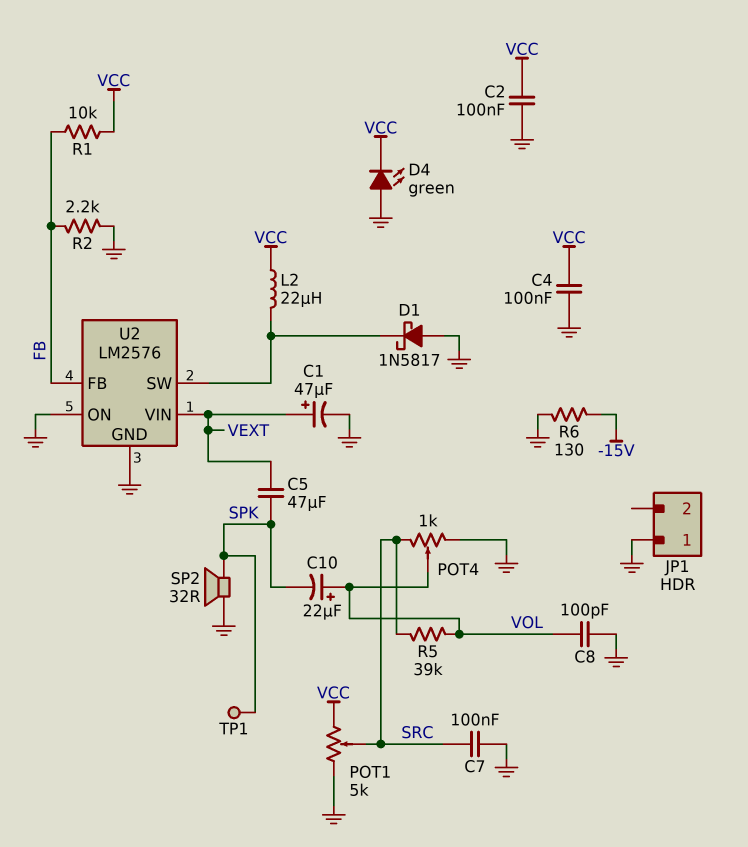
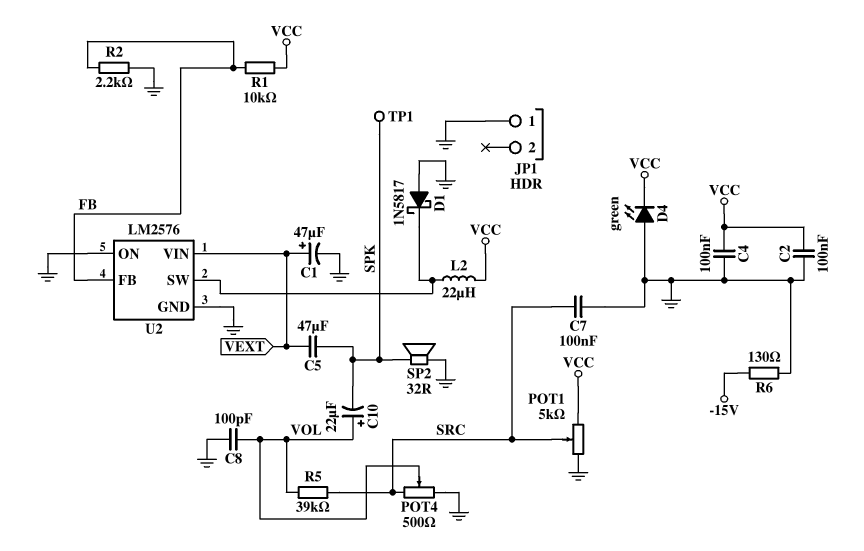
POT4: 1k (GND, SRC, wiper VOL) -> 500 (GND, SRC, wiper VOL)

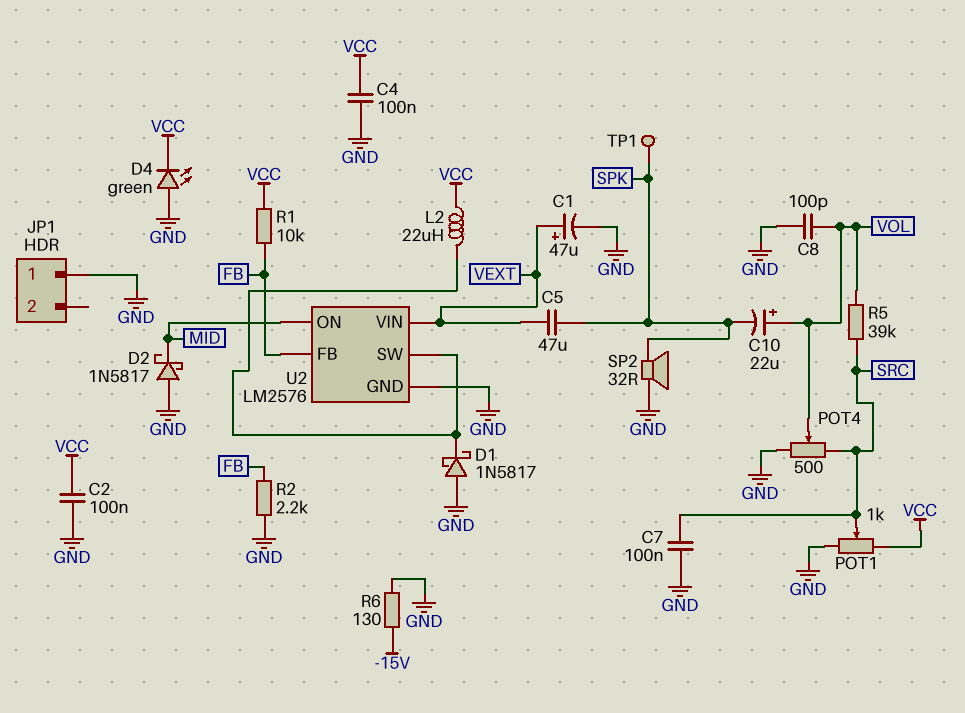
D2: none -> schottky 1N5817 (A GND, K MID)
POT1: 5k (GND, VCC, wiper SRC) -> 1k (GND, VCC, wiper SRC)
U2 pin ON: GND -> MID

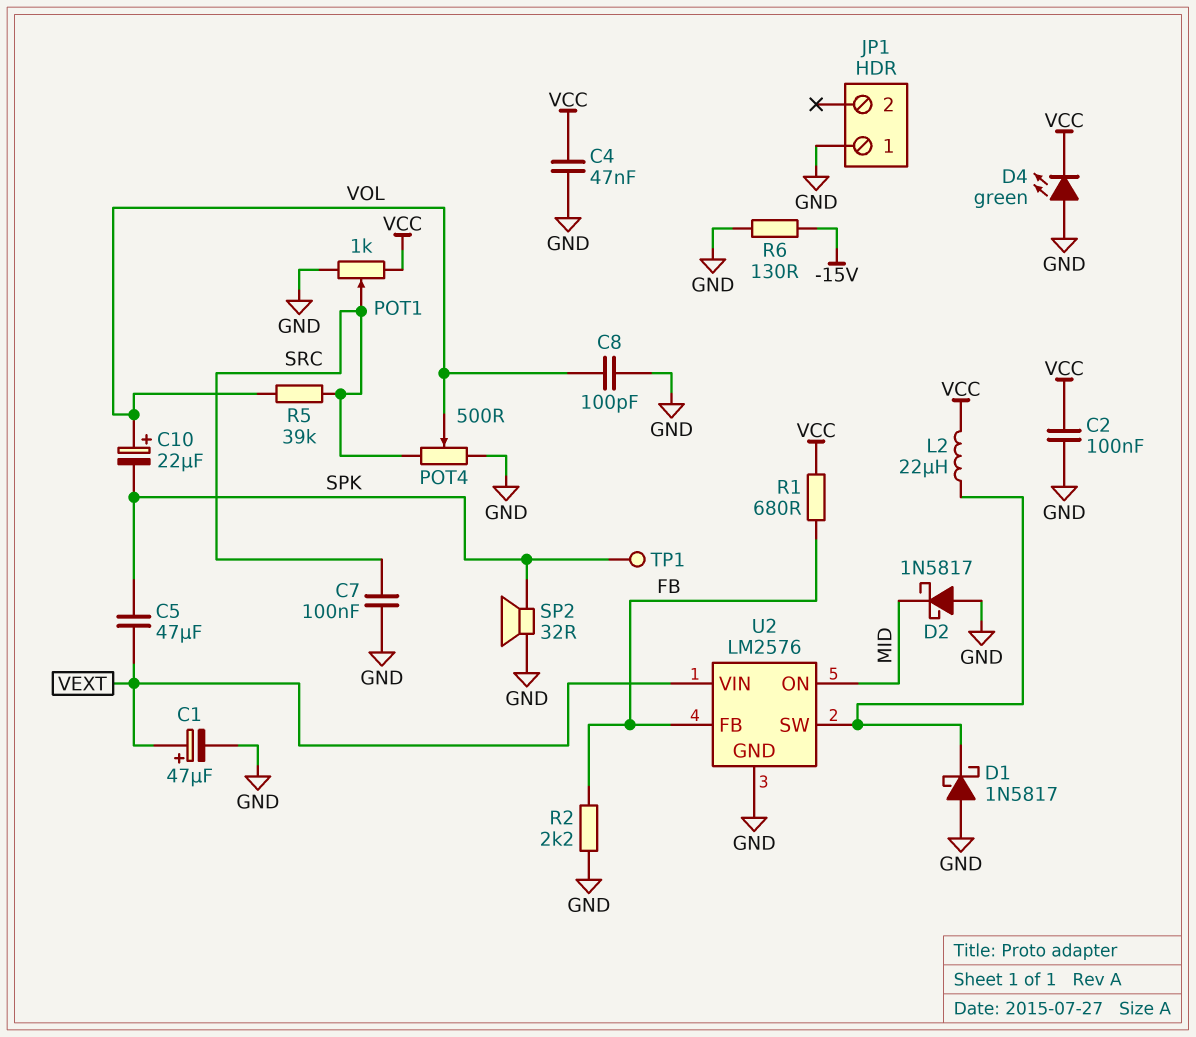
C4: 100nF (GND, VCC) -> 47nF (GND, VCC)
R1: 10k (FB, VCC) -> 680 (FB, VCC)

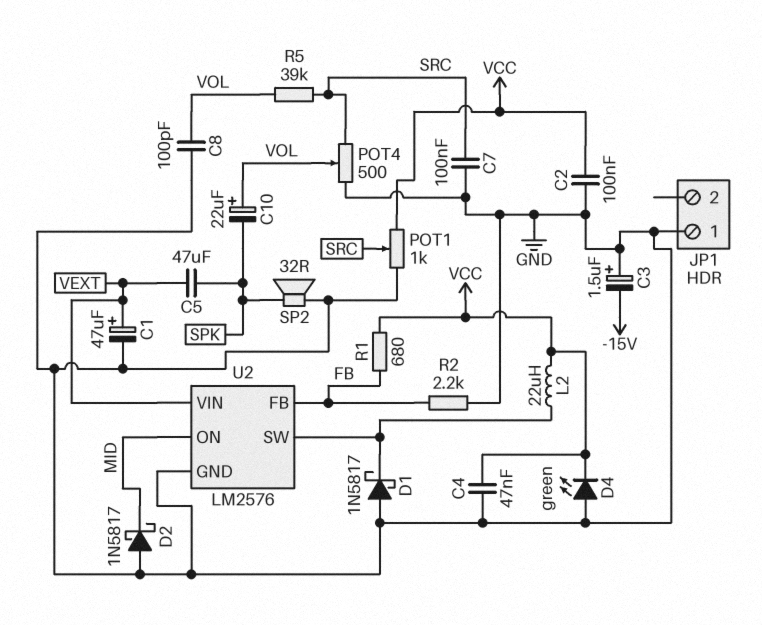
C3: none -> 1.5uF (plus GND, minus -15V)
R6: 130 (-15V, GND) -> none
TP1: test point (SPK) -> none

